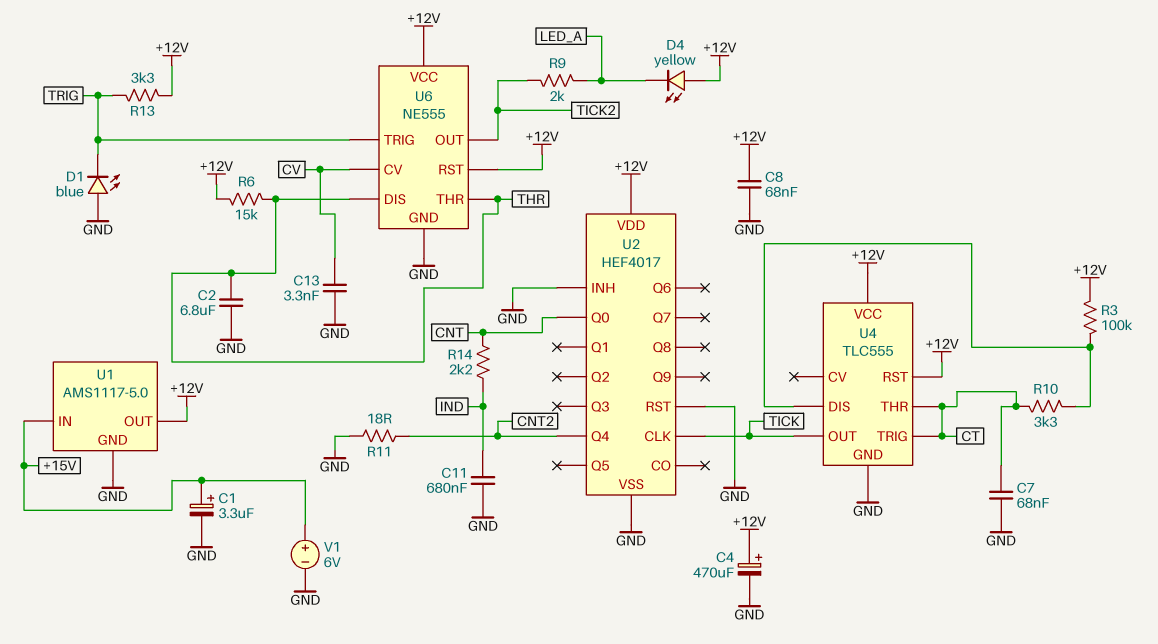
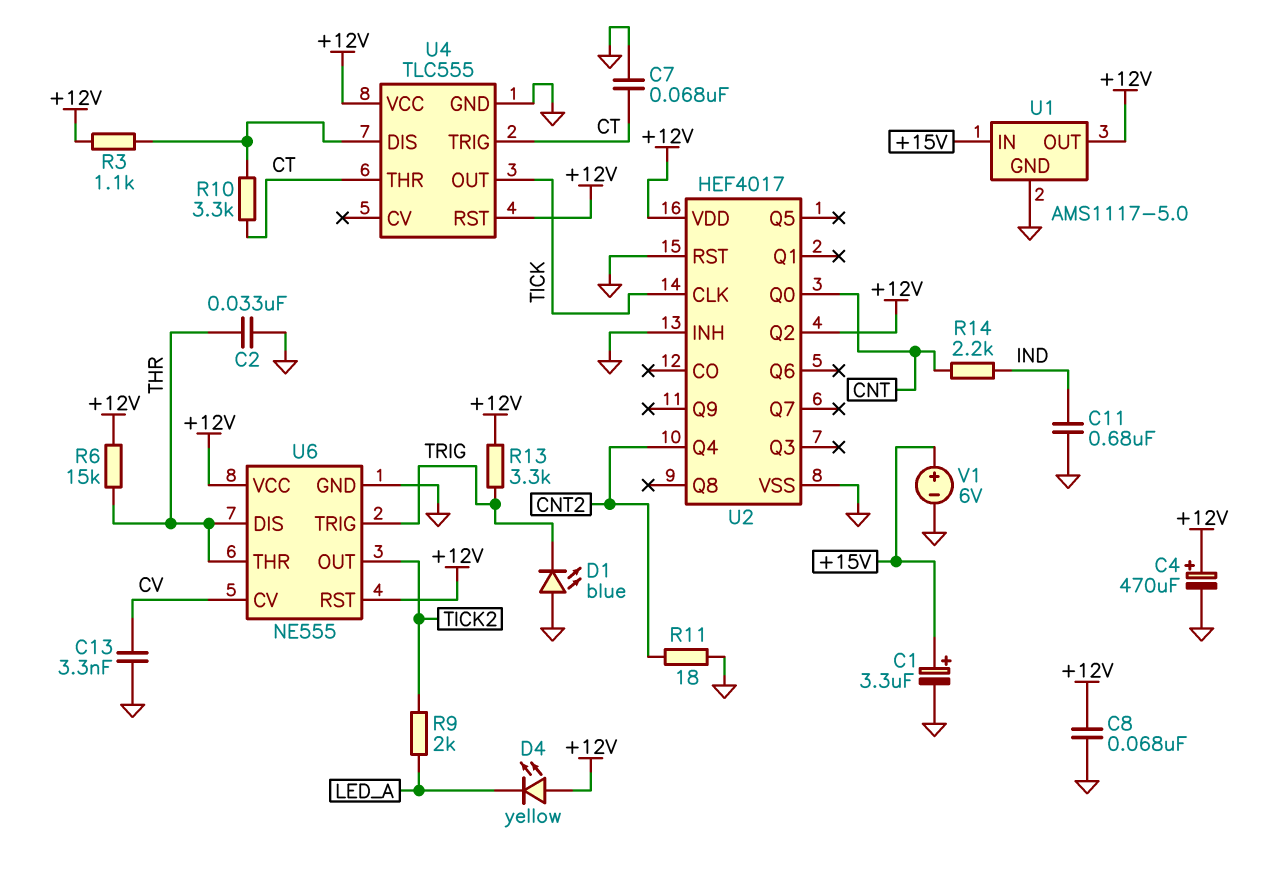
C2: 6.8uF (GND, THR) -> 33nF (GND, THR)
R3: 100k (+12V, U4/DIS) -> 1.1k (+12V, U4/DIS)
U2 pin Q2: none -> +12V

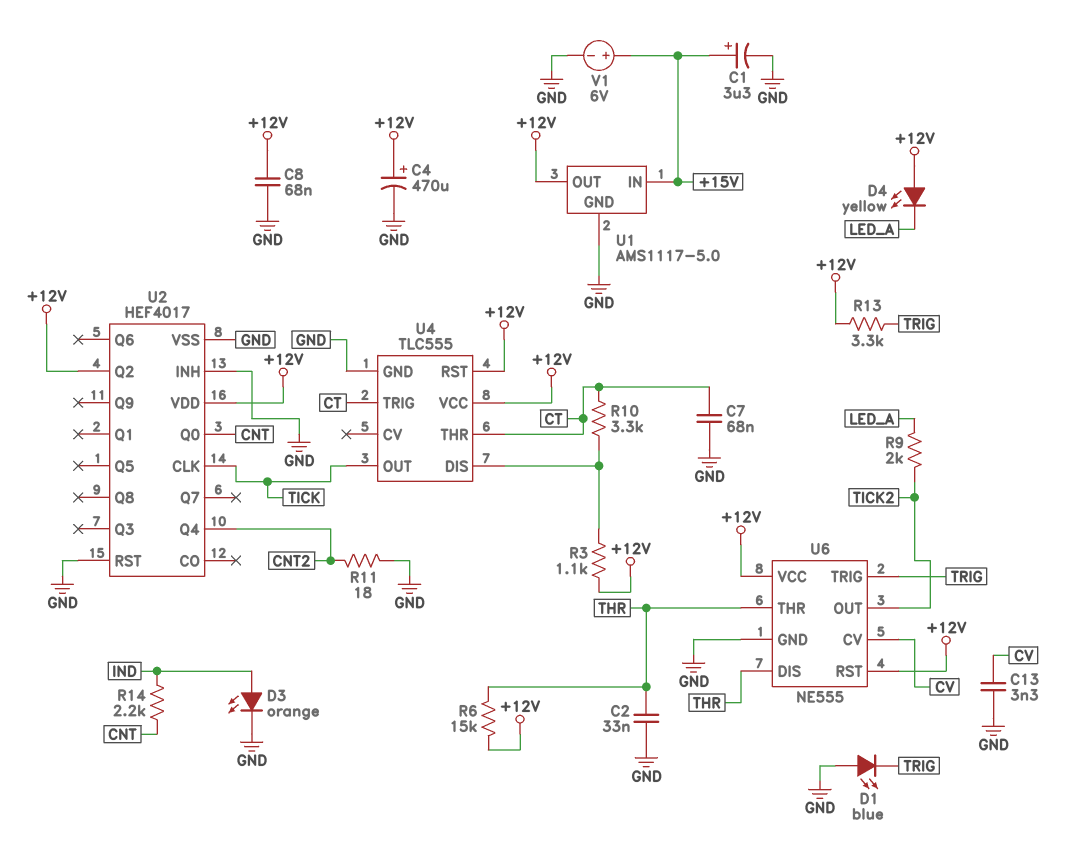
C11: 680nF (GND, IND) -> none
D3: none -> LED orange (A IND, K GND)

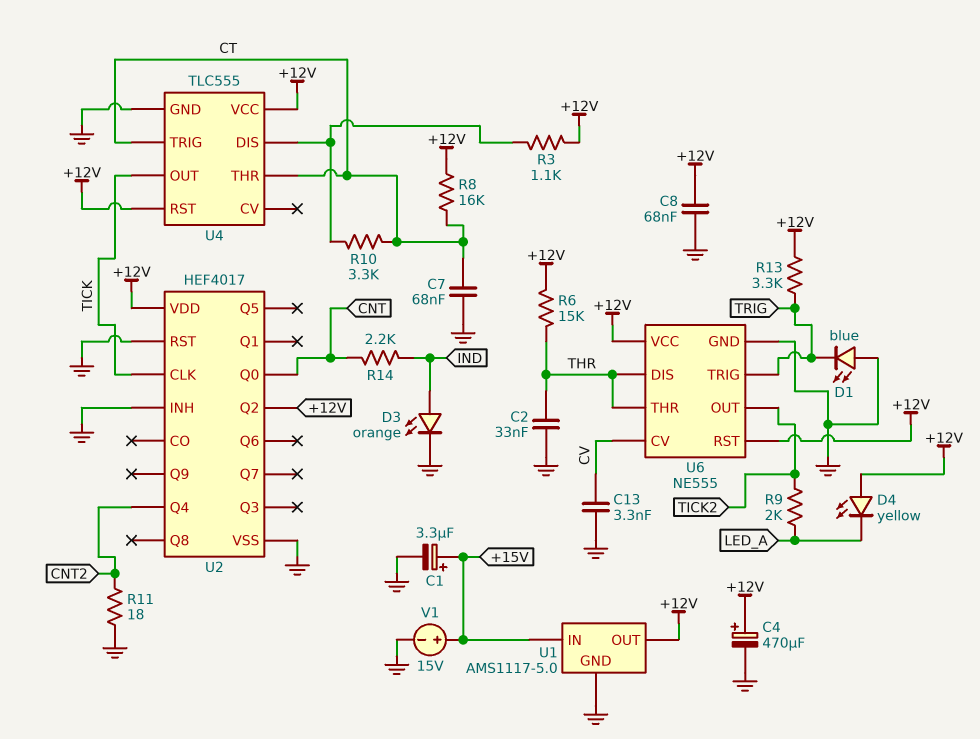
R8: none -> 16k (+12V, CT)
V1: 6V (plus +15V, minus GND) -> 15V (plus +15V, minus GND)

